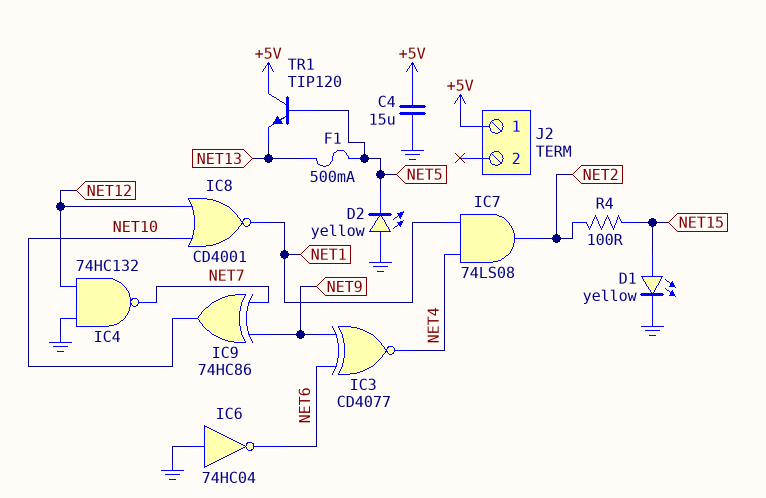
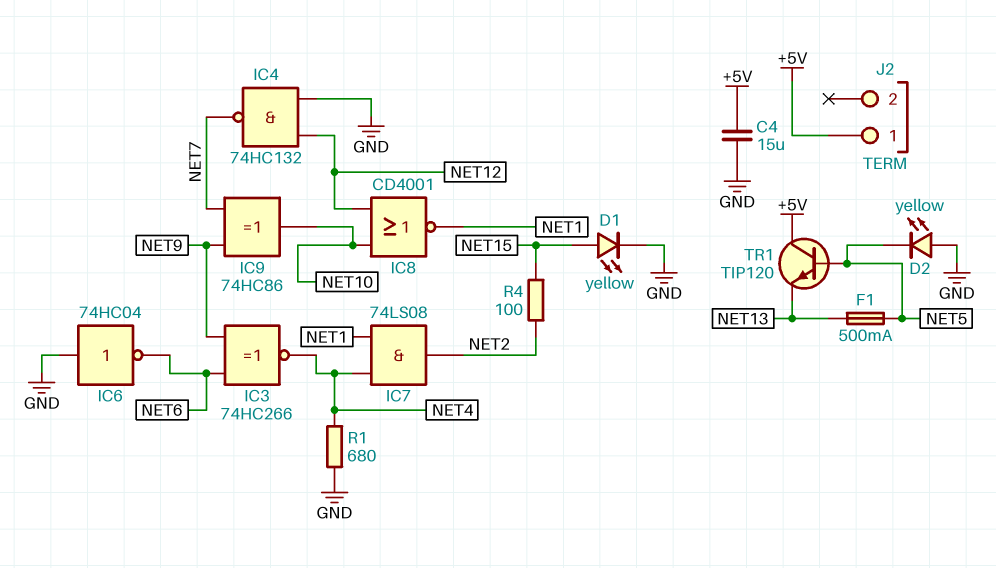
IC3: XNOR CD4077 (in NET6, in NET9, out NET4) -> XNOR 74HC266 (in NET6, in NET9, out NET4)
R1: none -> 680 (GND, NET4)

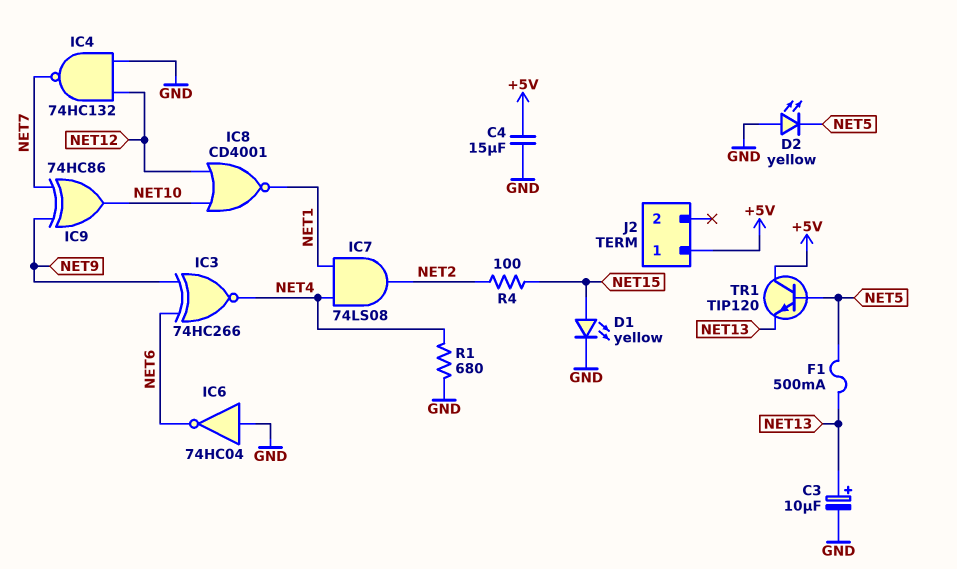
C3: none -> 10uF (plus NET13, minus GND)

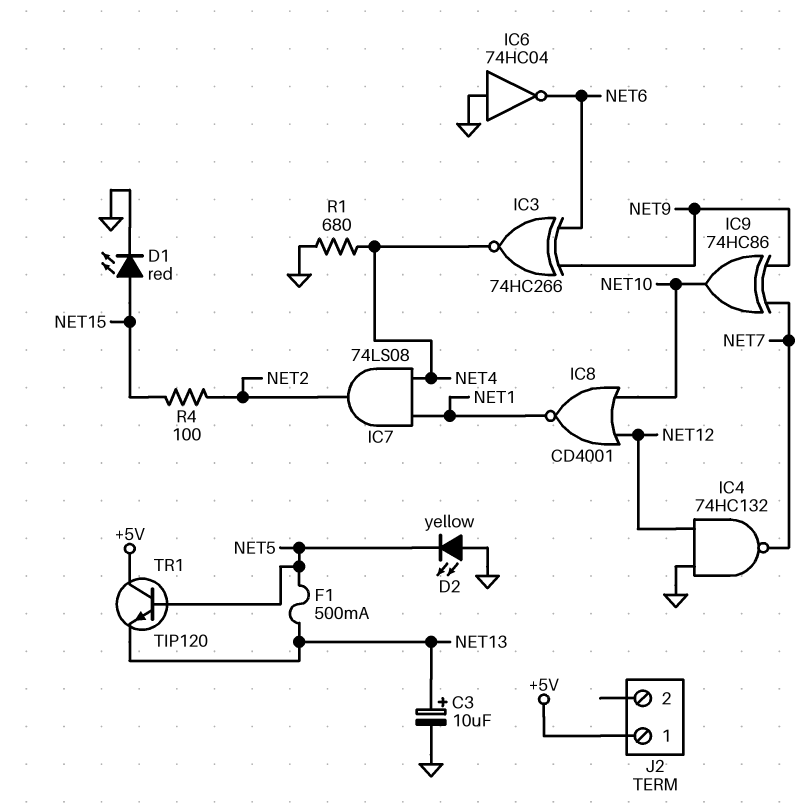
C4: 15uF (+5V, GND) -> none
D1: LED yellow (A NET15, K GND) -> LED red (A NET15, K GND)

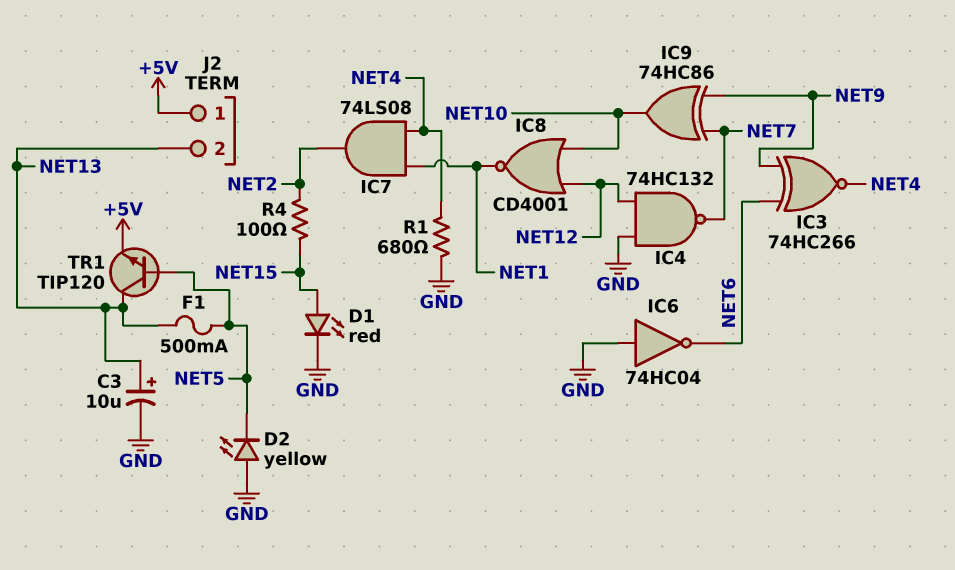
J2 pin 2: none -> NET13
TR1: NPN TIP120 (B NET5, C +5V, E NET13) -> NPN TIP120 (B NET5, C NET13, E +5V)

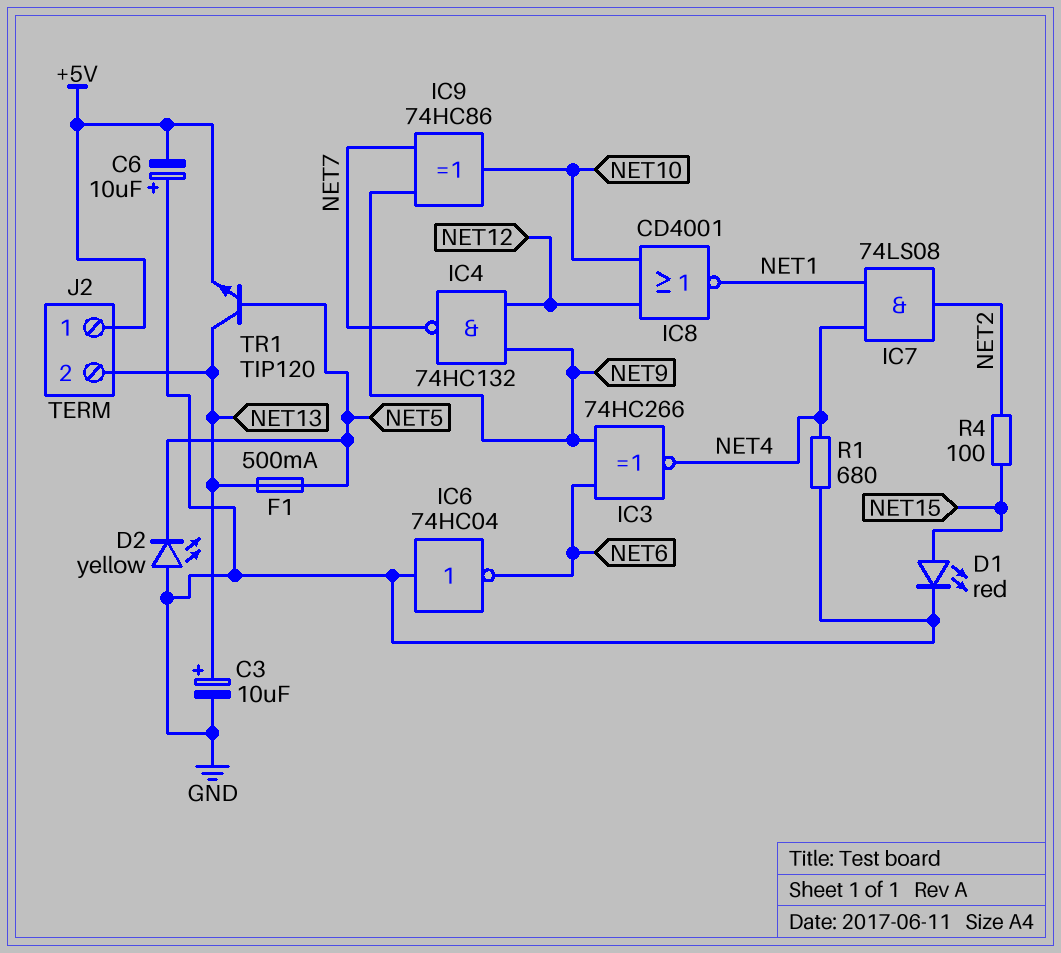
C6: none -> 10uF (plus GND, minus +5V)
IC4: NAND 74HC132 (in GND, in NET12, out NET7) -> NAND 74HC132 (in NET9, in NET12, out NET7)

